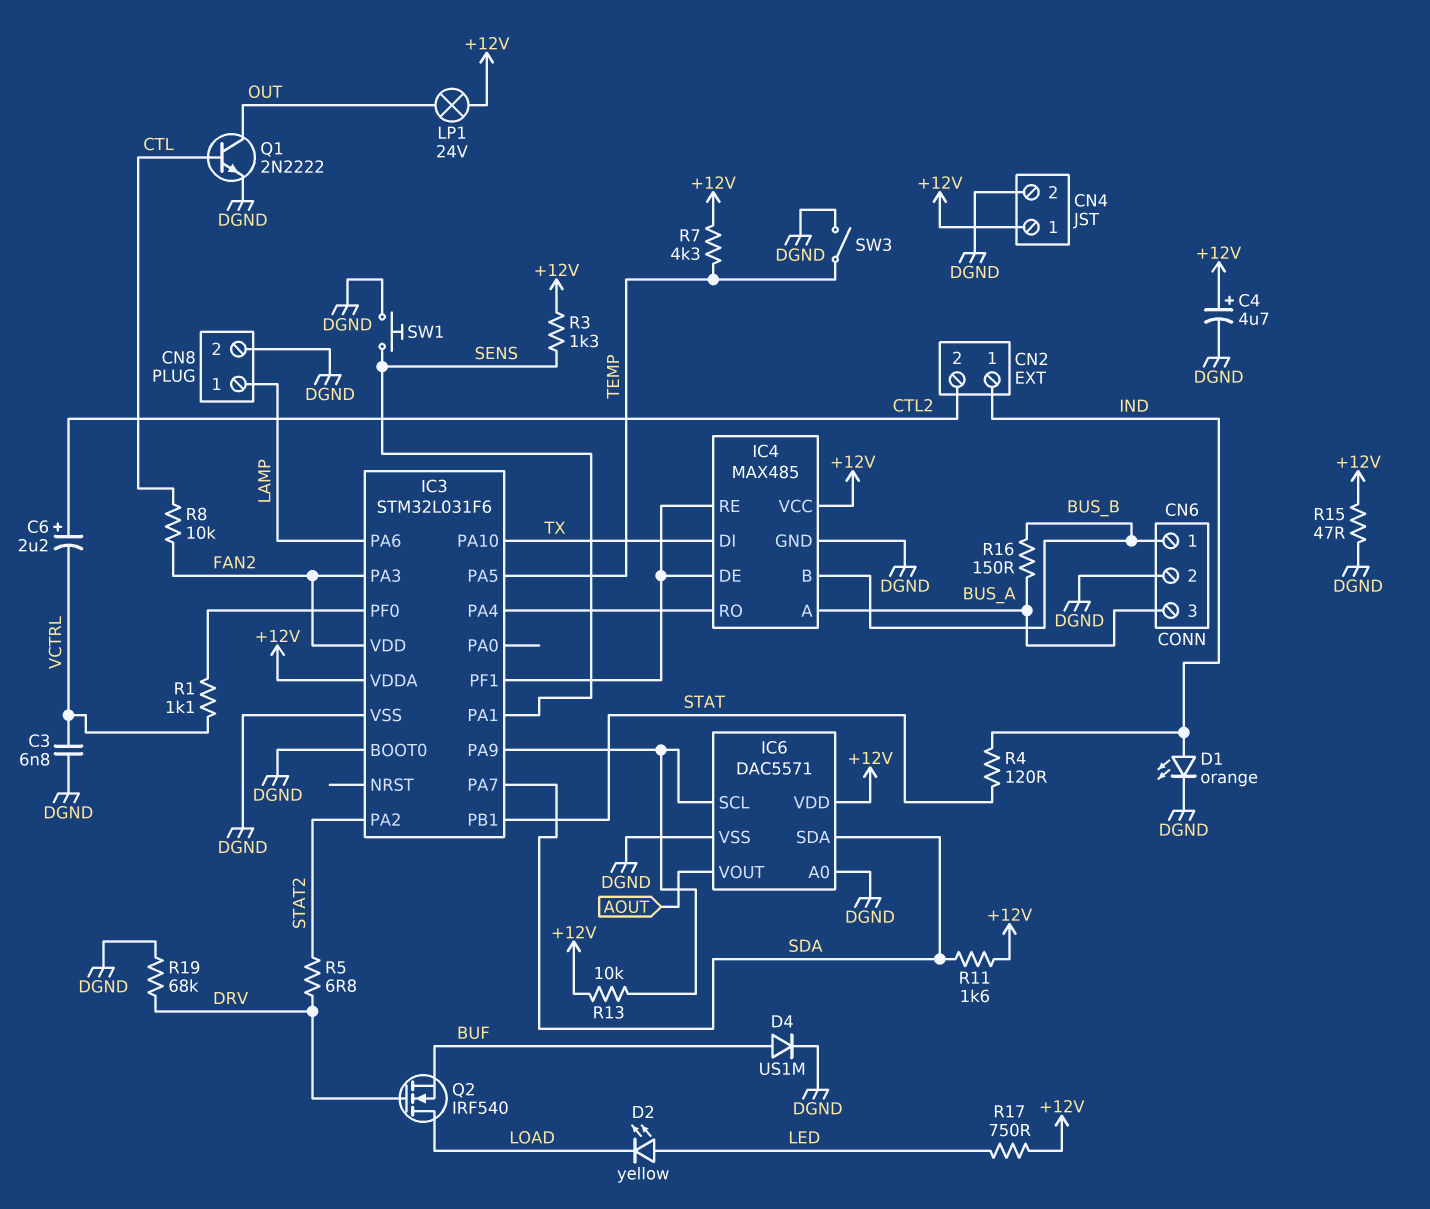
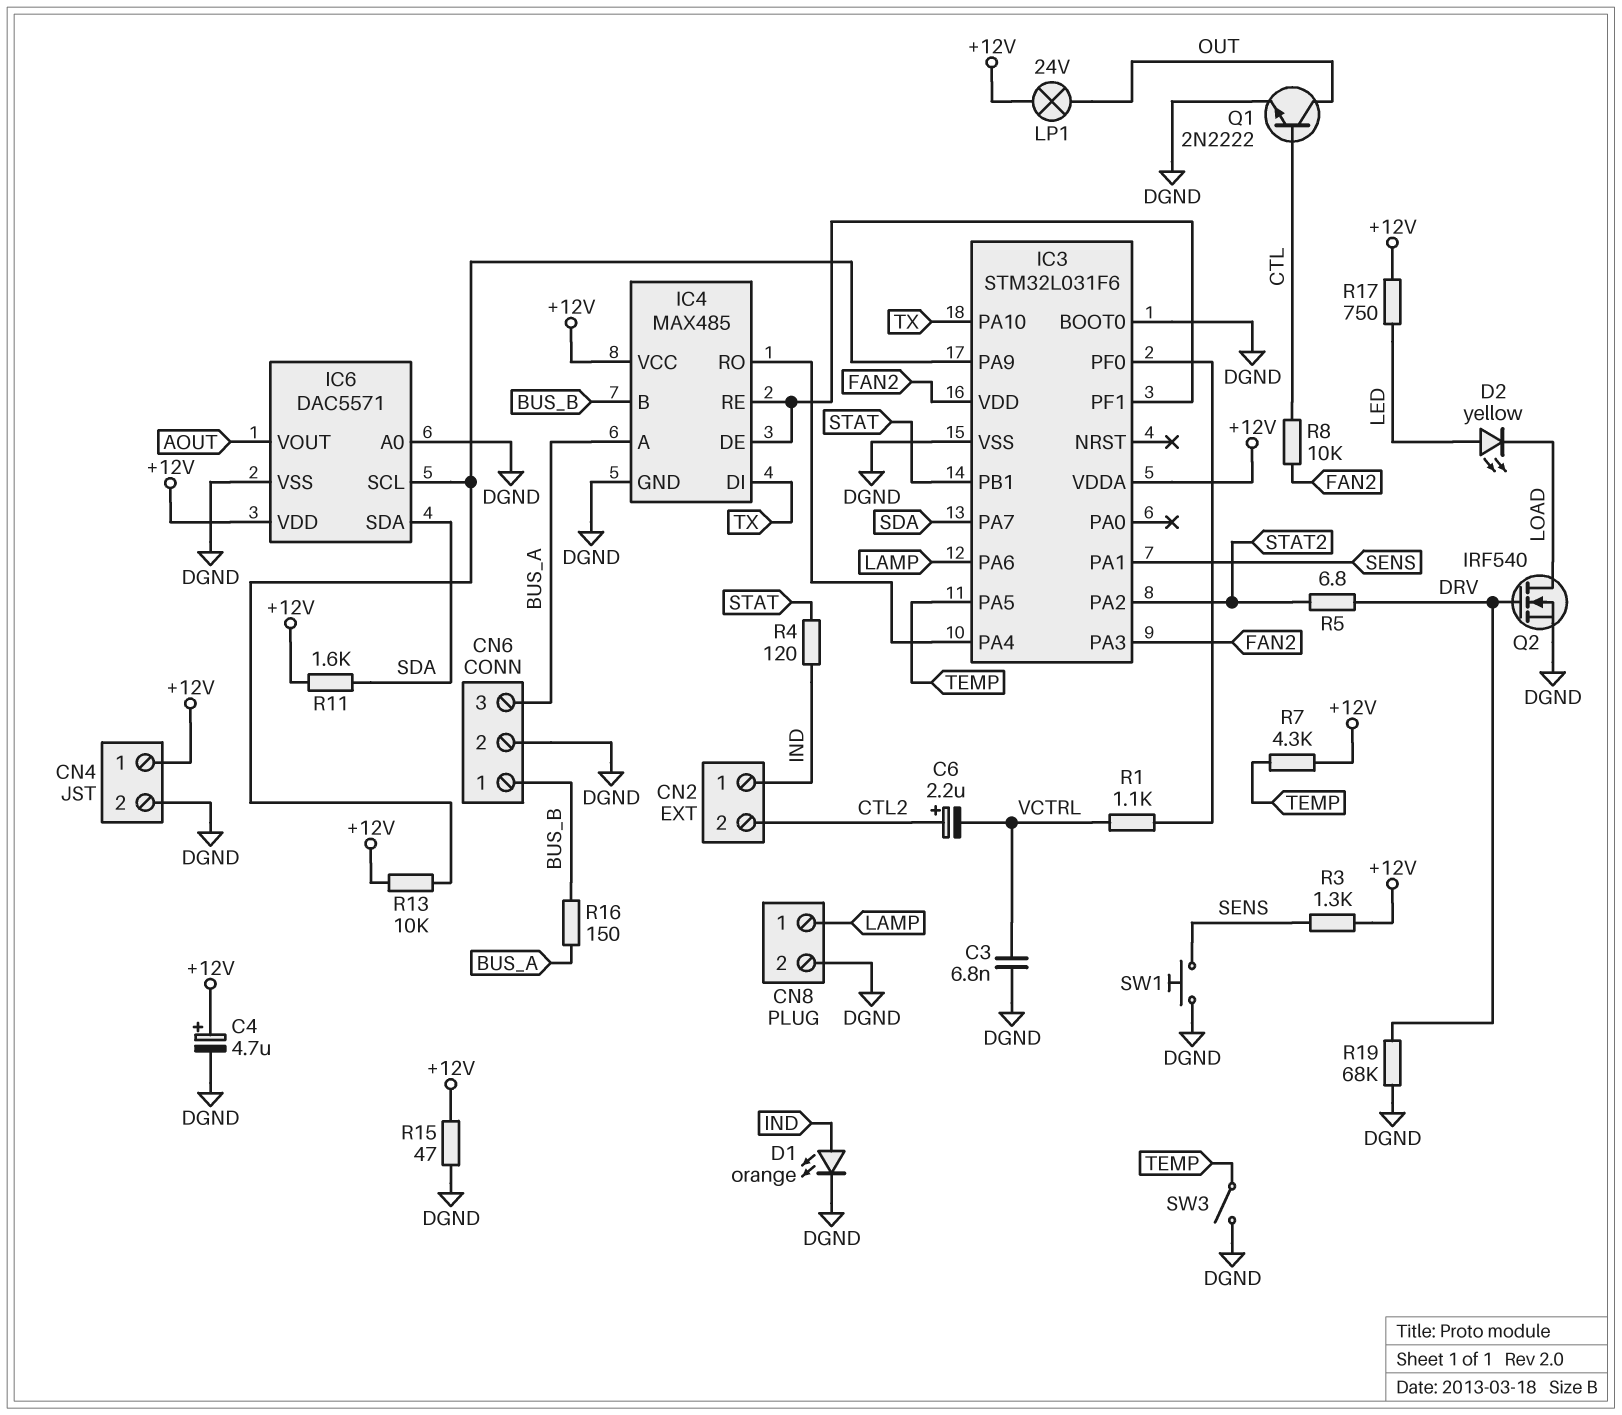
D4: diode US1M (A BUF, K DGND) -> none
Q2: NMOS IRF540 (G DRV, D LOAD, S BUF) -> NMOS IRF540 (G DRV, D LOAD, S DGND)

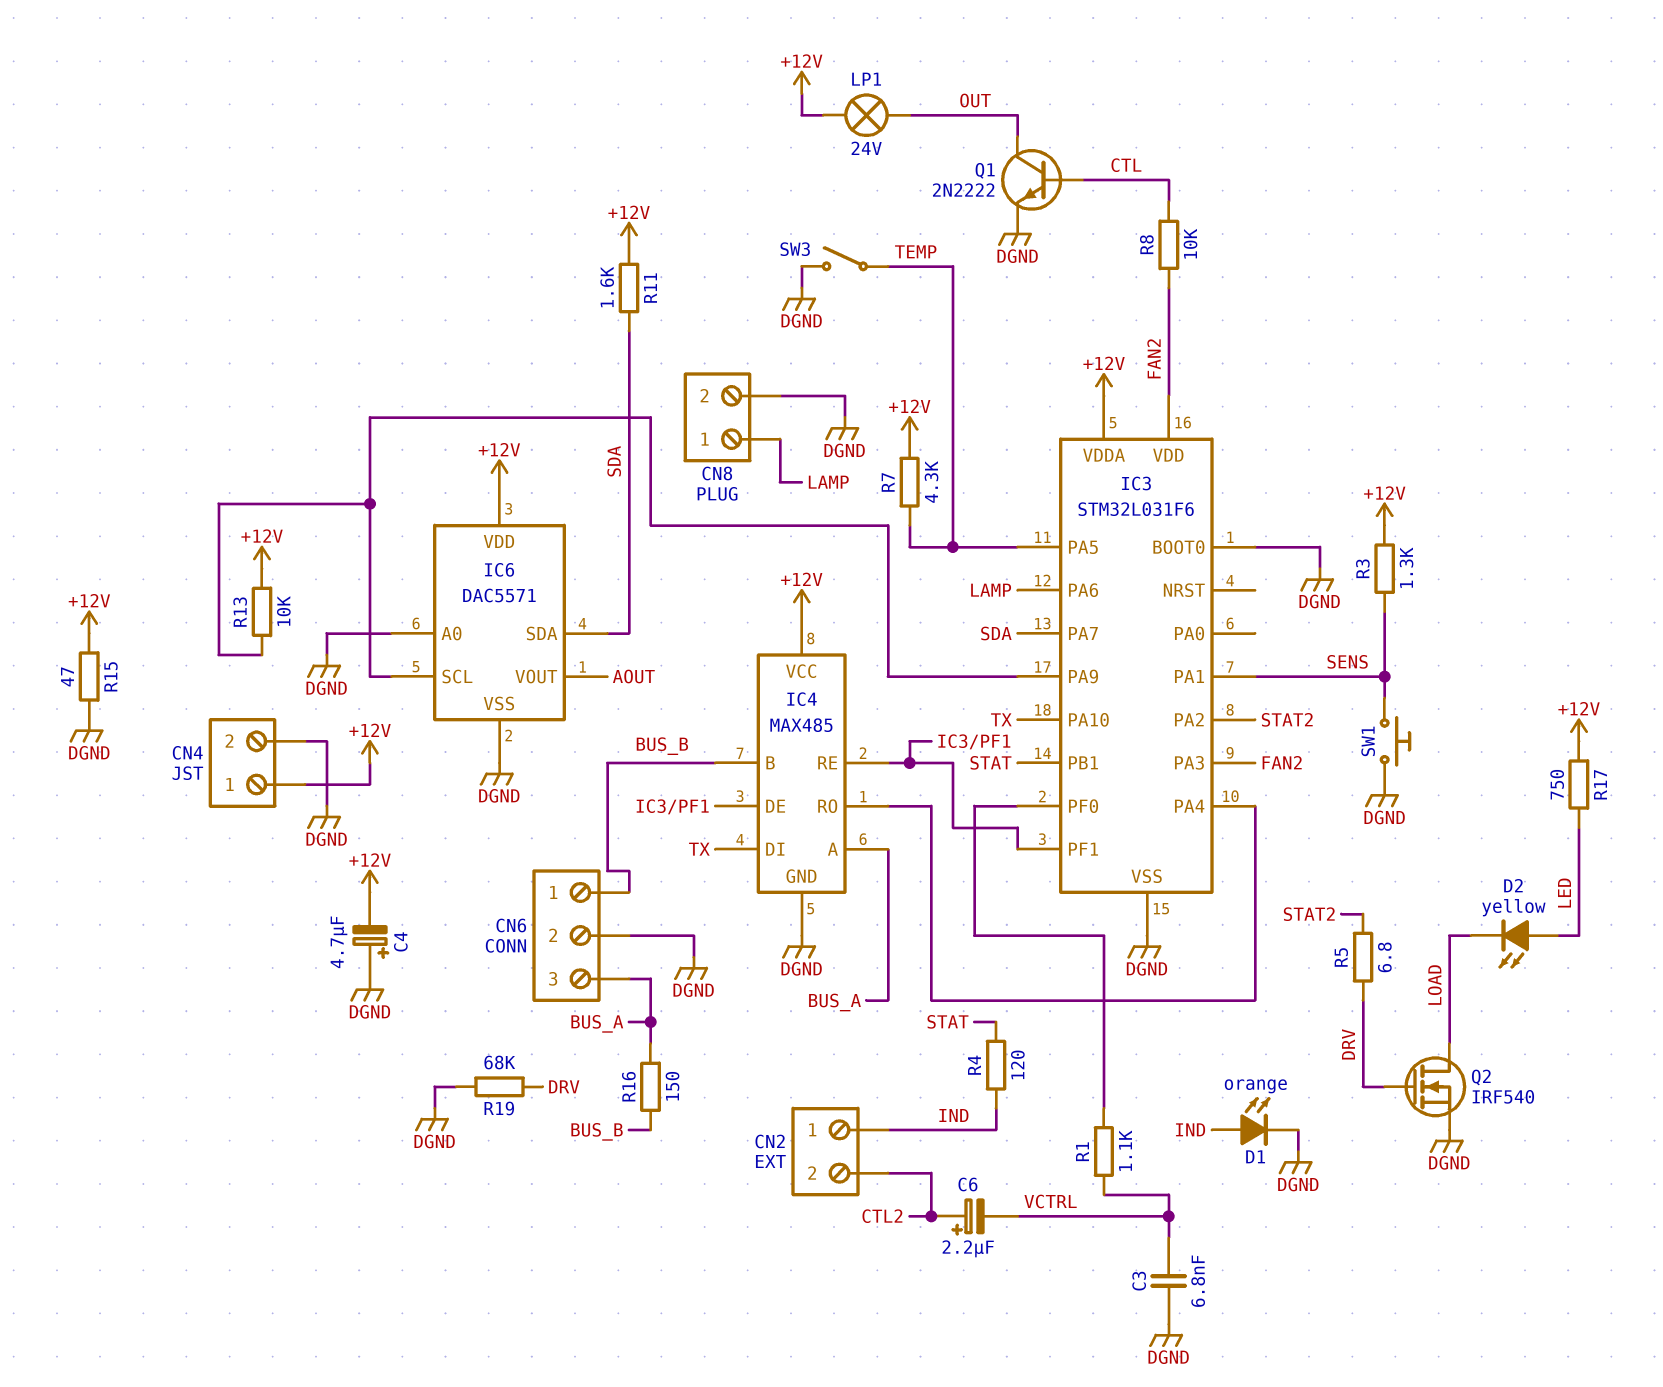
C4: 4.7uF (plus +12V, minus DGND) -> 4.7uF (plus DGND, minus +12V)

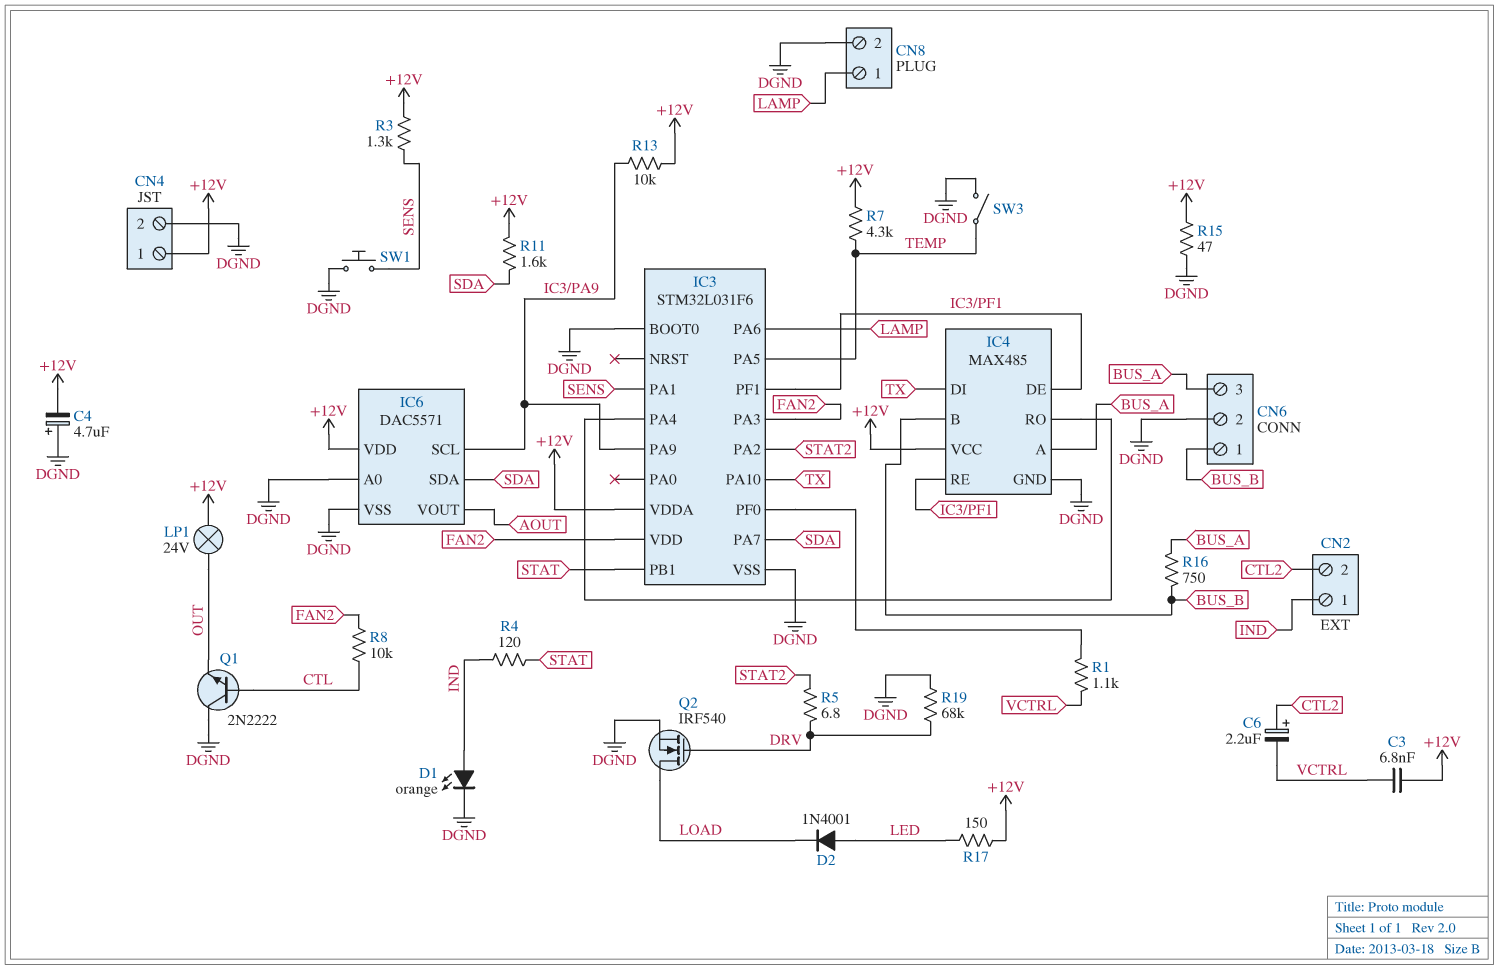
C3: 6.8nF (DGND, VCTRL) -> 6.8nF (+12V, VCTRL)
D2: LED yellow (A LED, K LOAD) -> diode 1N4001 (A LED, K LOAD)
Q1: NPN 2N2222 (B CTL, C OUT, E DGND) -> NPN 2N2222 (B CTL, C DGND, E OUT)
R16: 150 (BUS_A, BUS_B) -> 750 (BUS_A, BUS_B)
R17: 750 (+12V, LED) -> 150 (+12V, LED)

